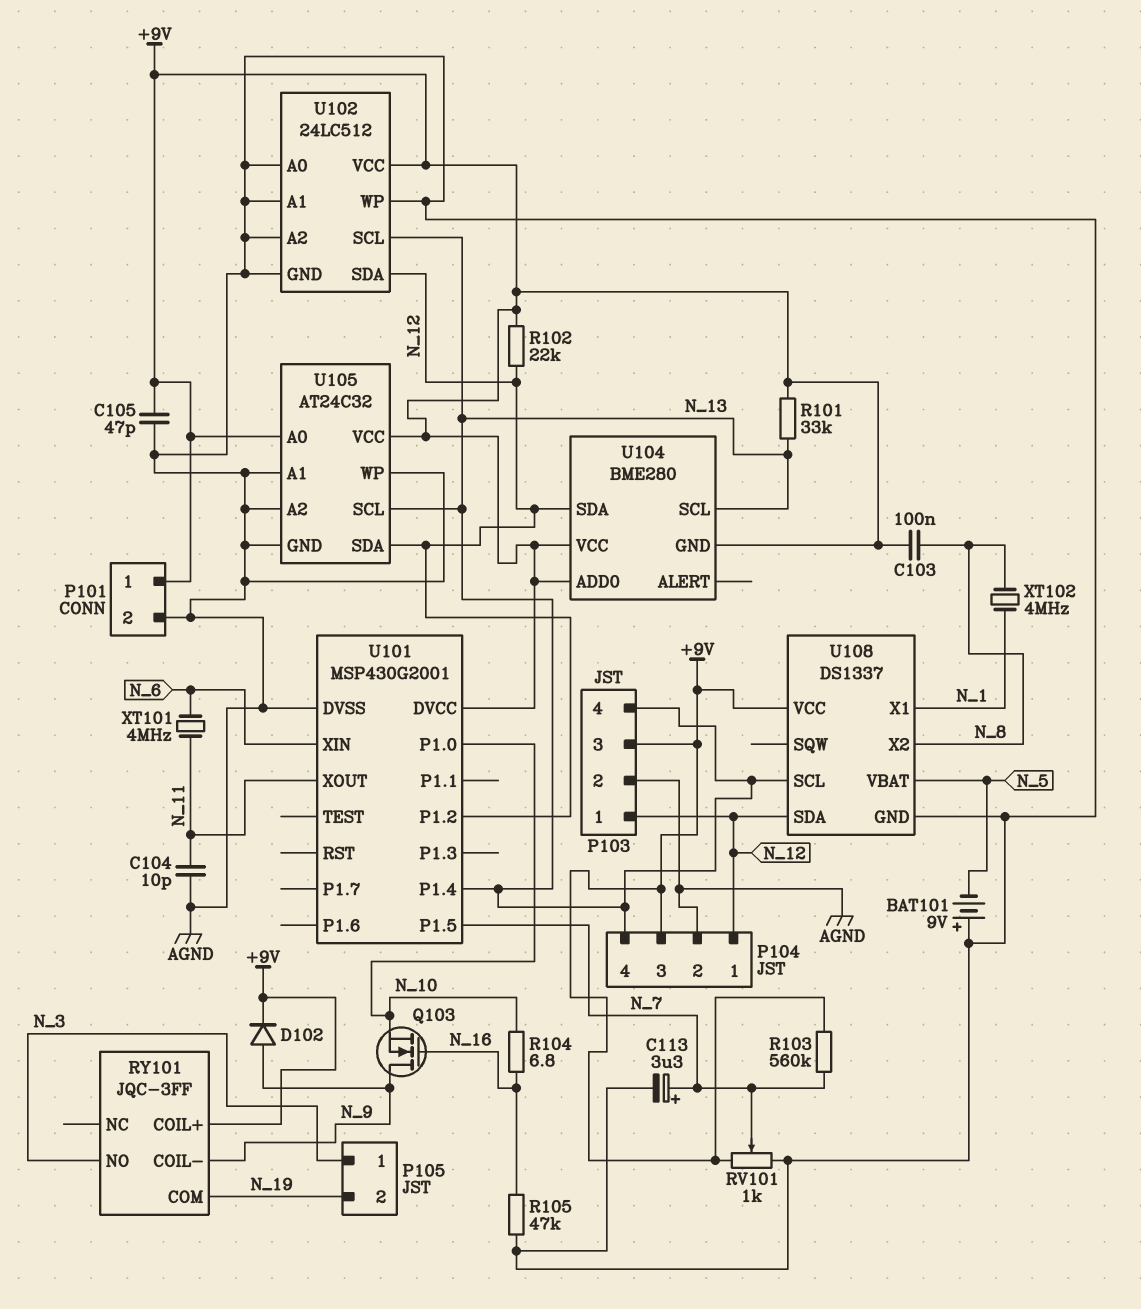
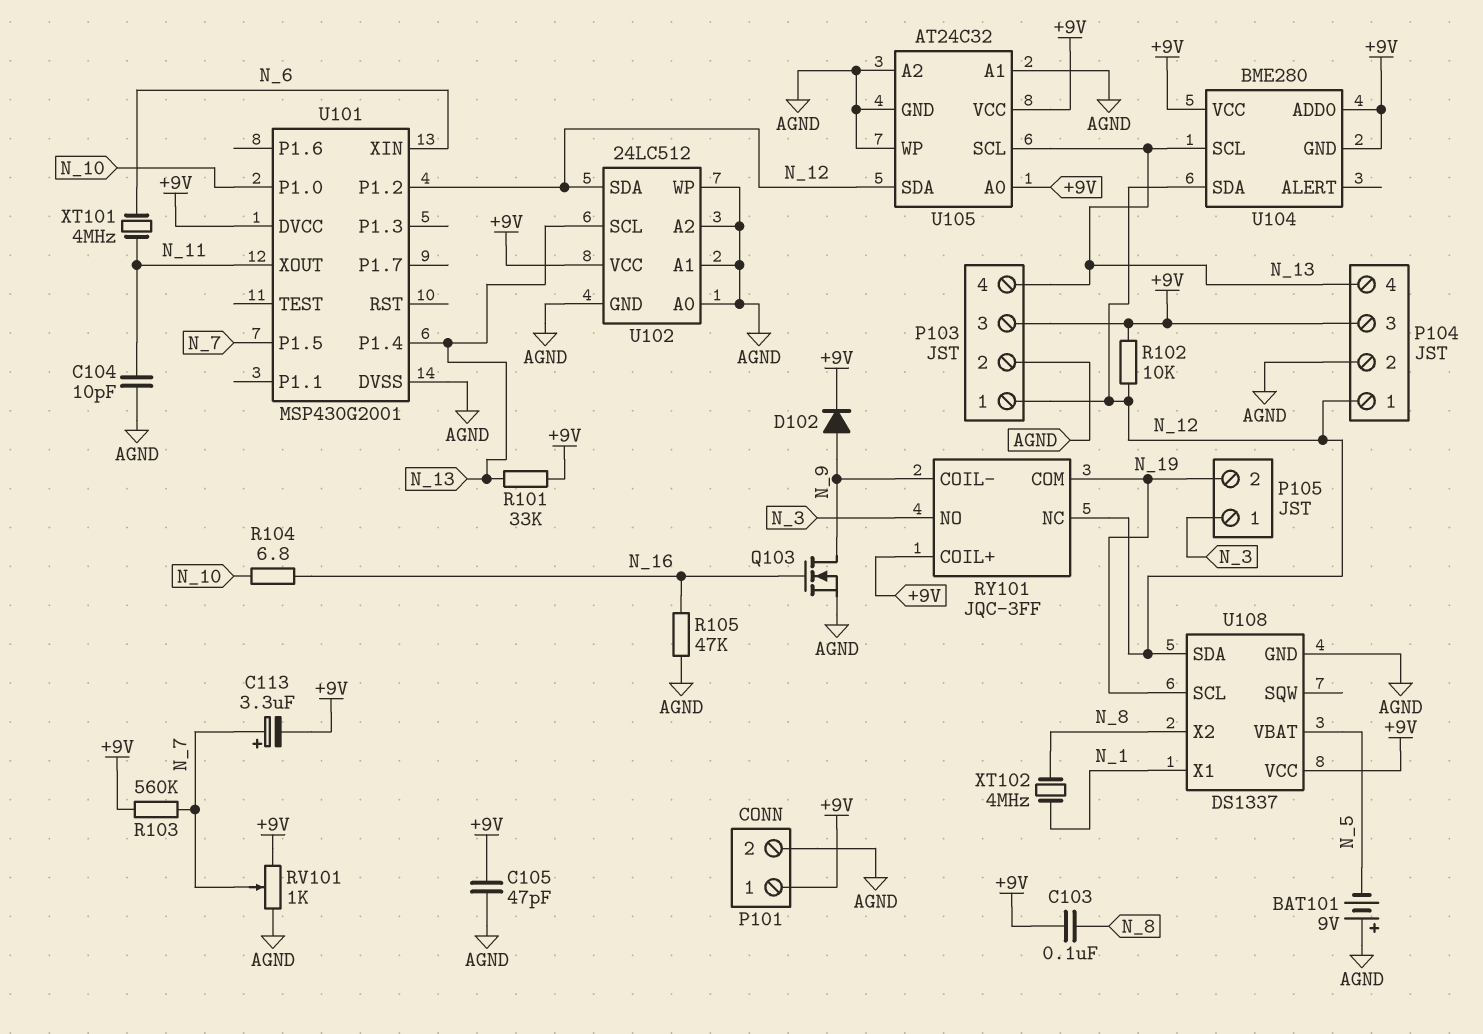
C113: 3.3uF (plus N_7, minus AGND) -> 3.3uF (plus N_7, minus +9V)
Q103: NMOS (G N_16, D N_9, S N_10) -> NMOS (G N_16, D N_9, S AGND)
R102: 22k (+9V, N_12) -> 10k (+9V, N_12)
RY101 pin NC: none -> N_12
U108 pin SCL: N_13 -> N_19

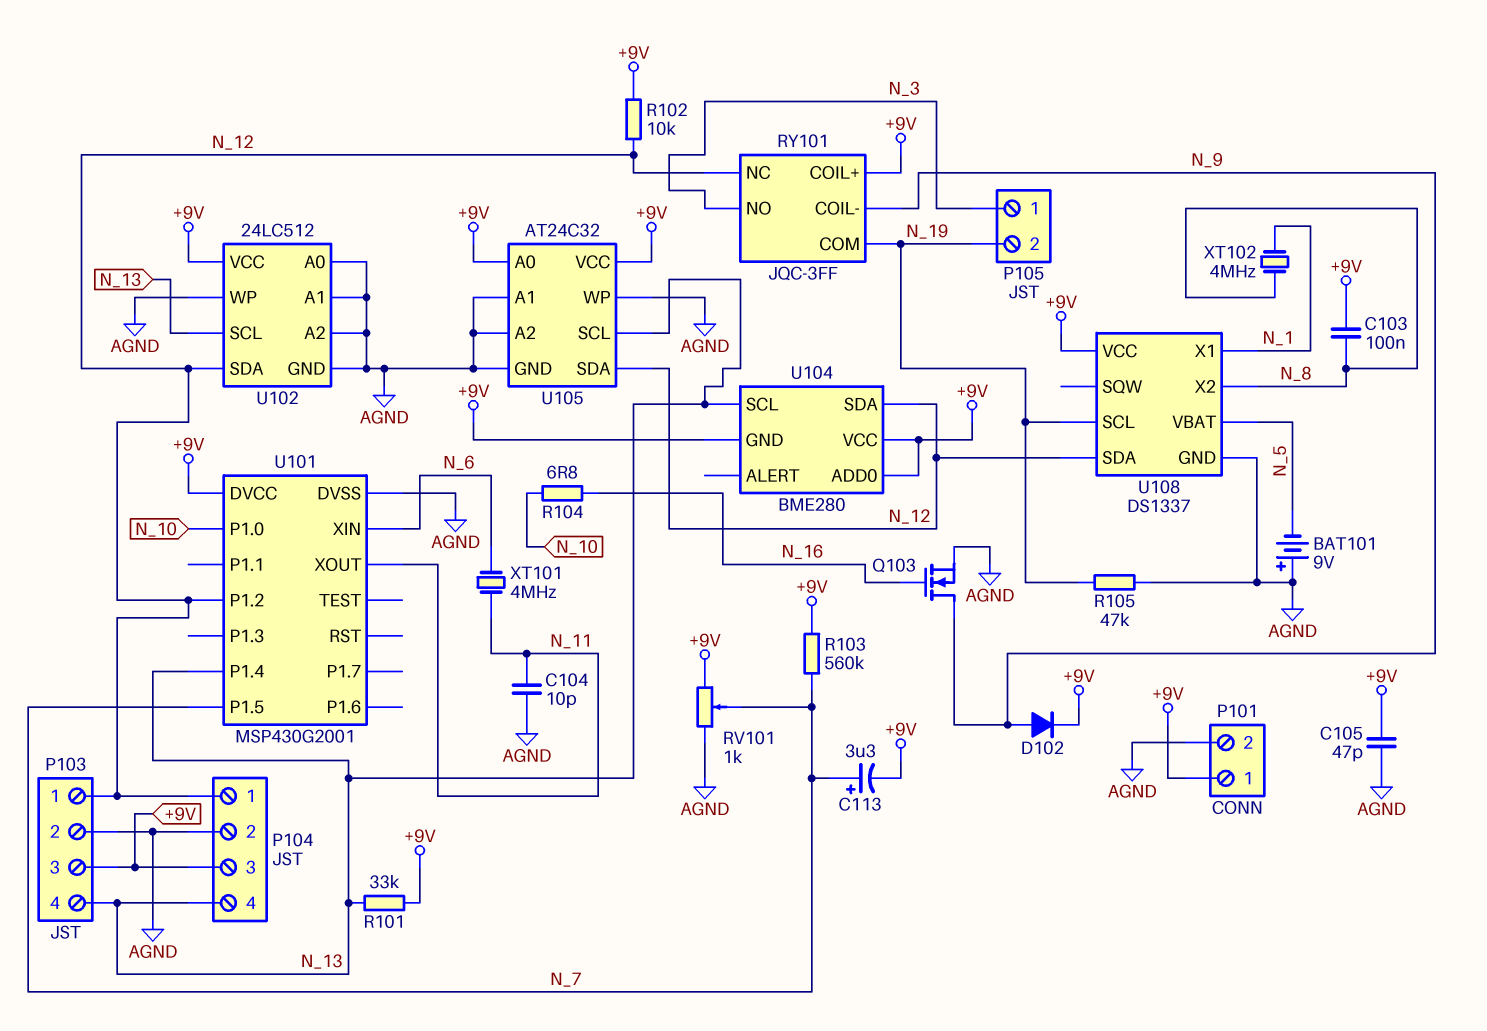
R105: 47k (AGND, N_16) -> 47k (AGND, N_19)

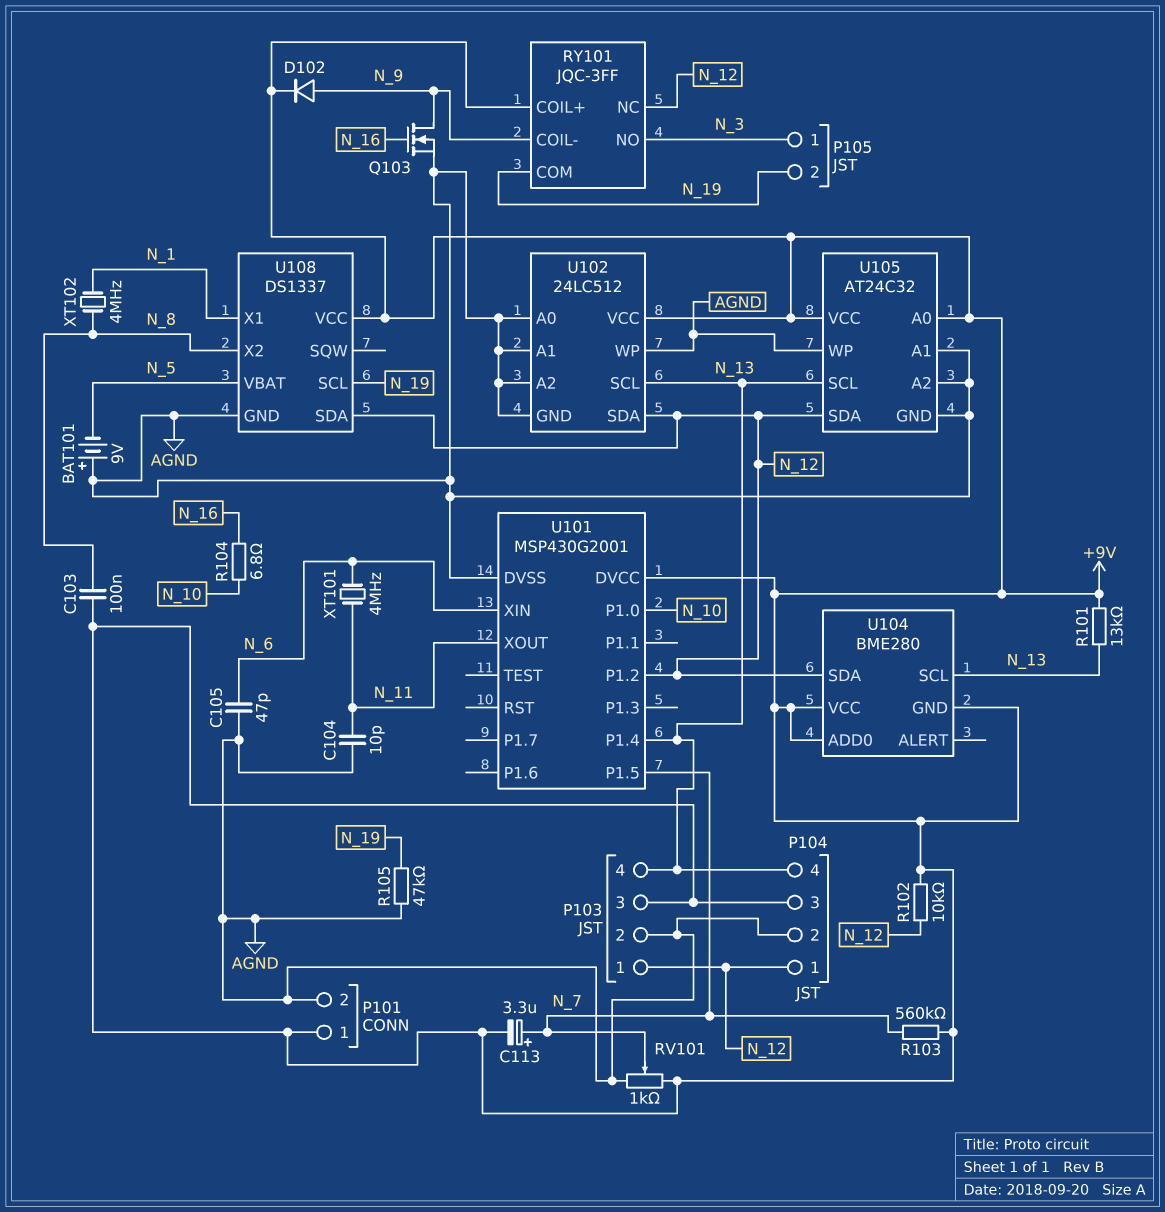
C105: 47pF (+9V, AGND) -> 47pF (AGND, N_6)
R101: 33k (+9V, N_13) -> 13k (+9V, N_13)

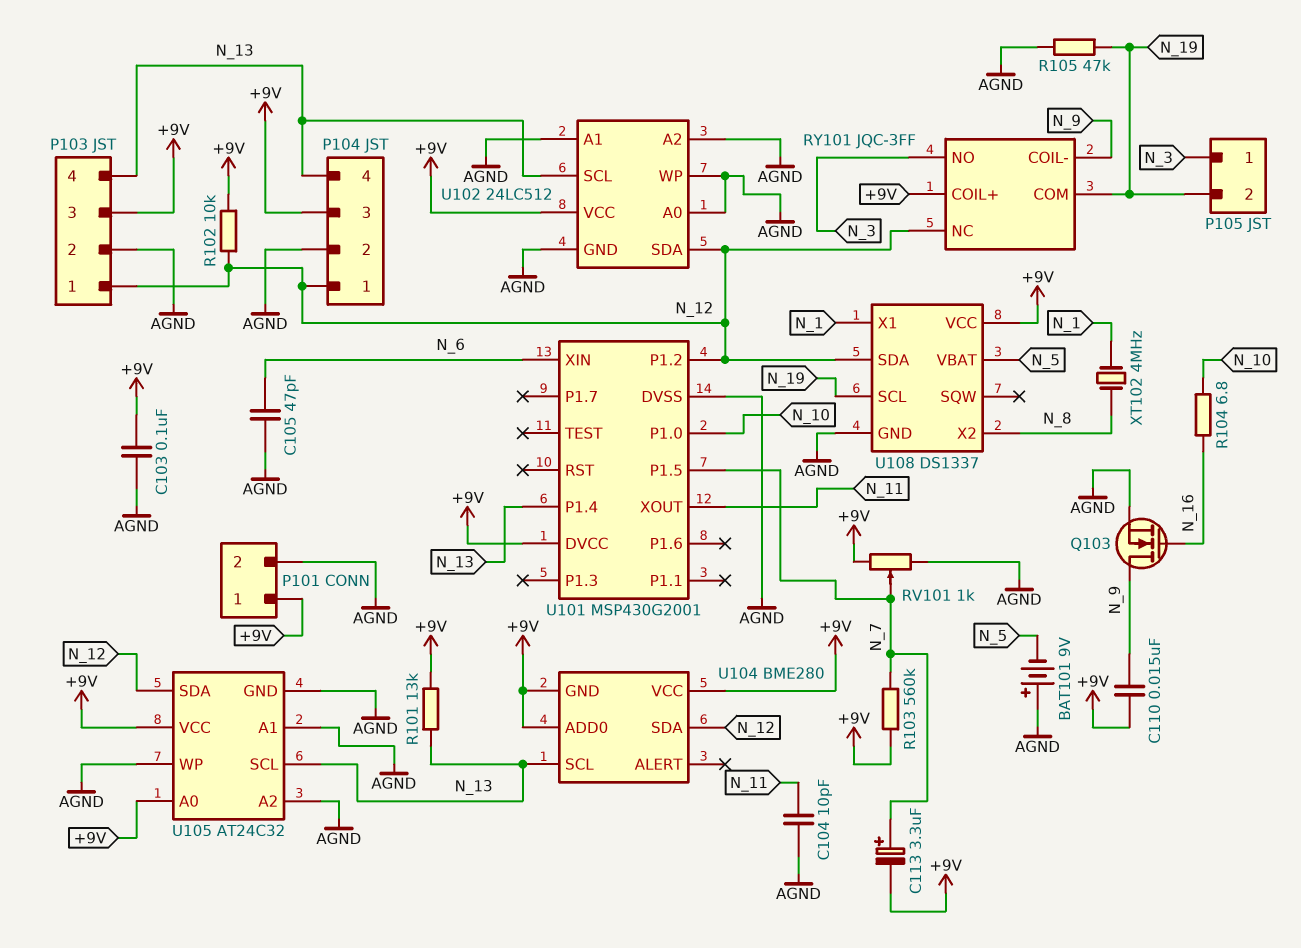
C103: 100nF (+9V, N_8) -> 100nF (+9V, AGND)
C110: none -> 15nF (+9V, N_9)
D102: diode (A N_9, K +9V) -> none
XT101: 4MHz (N_6, N_11) -> none

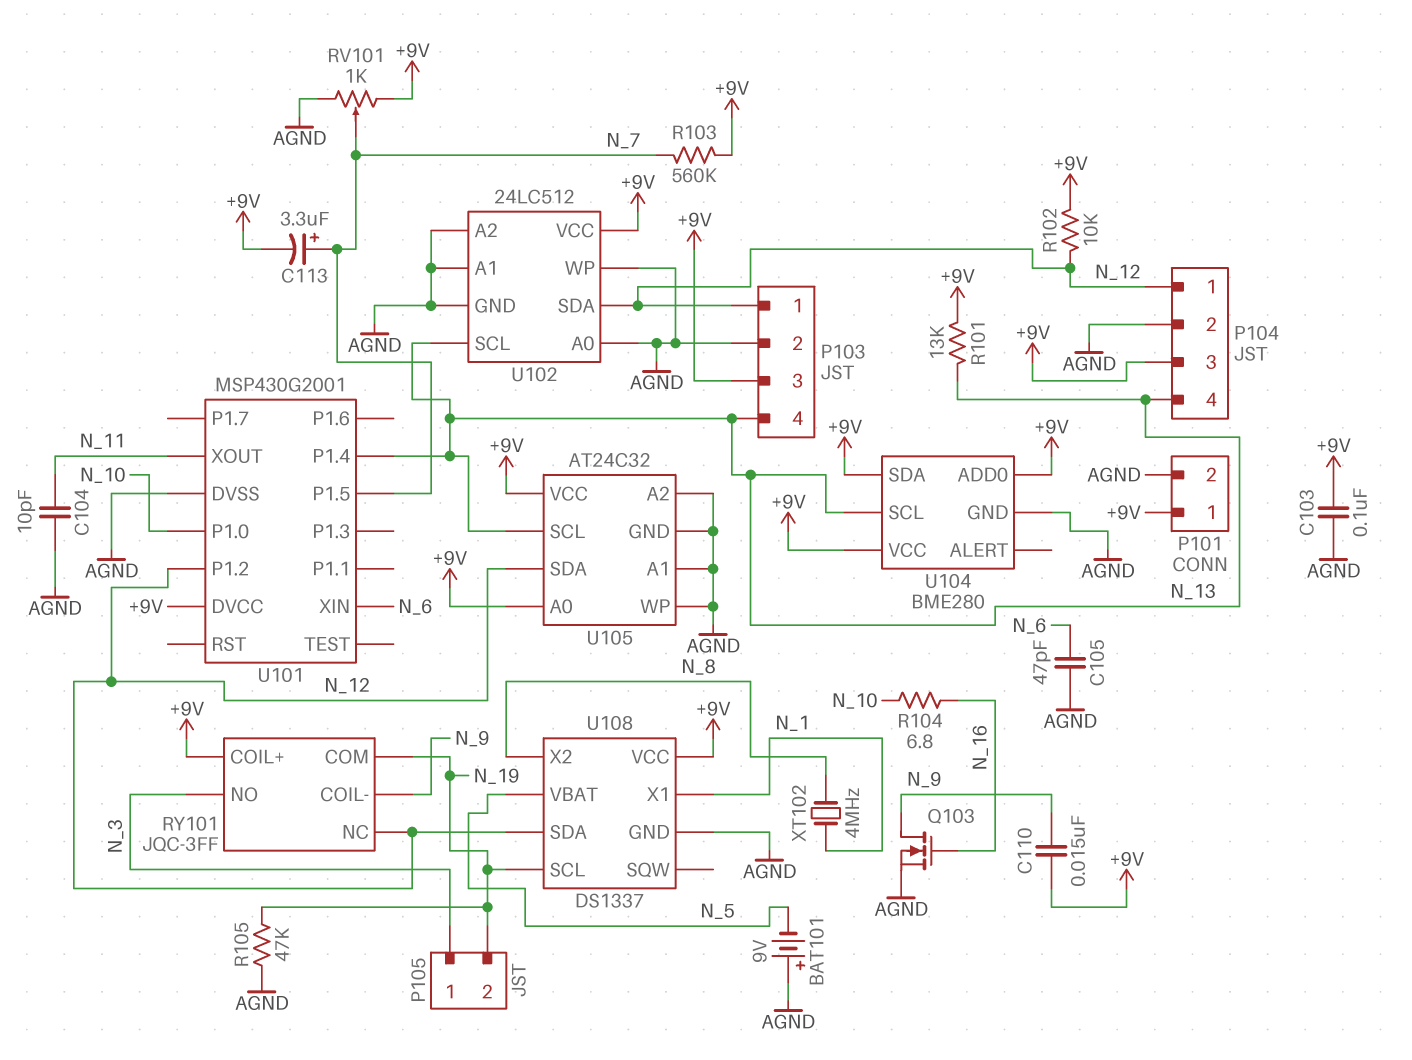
U104 pin GND: +9V -> AGND
U104 pin SDA: N_12 -> +9V

